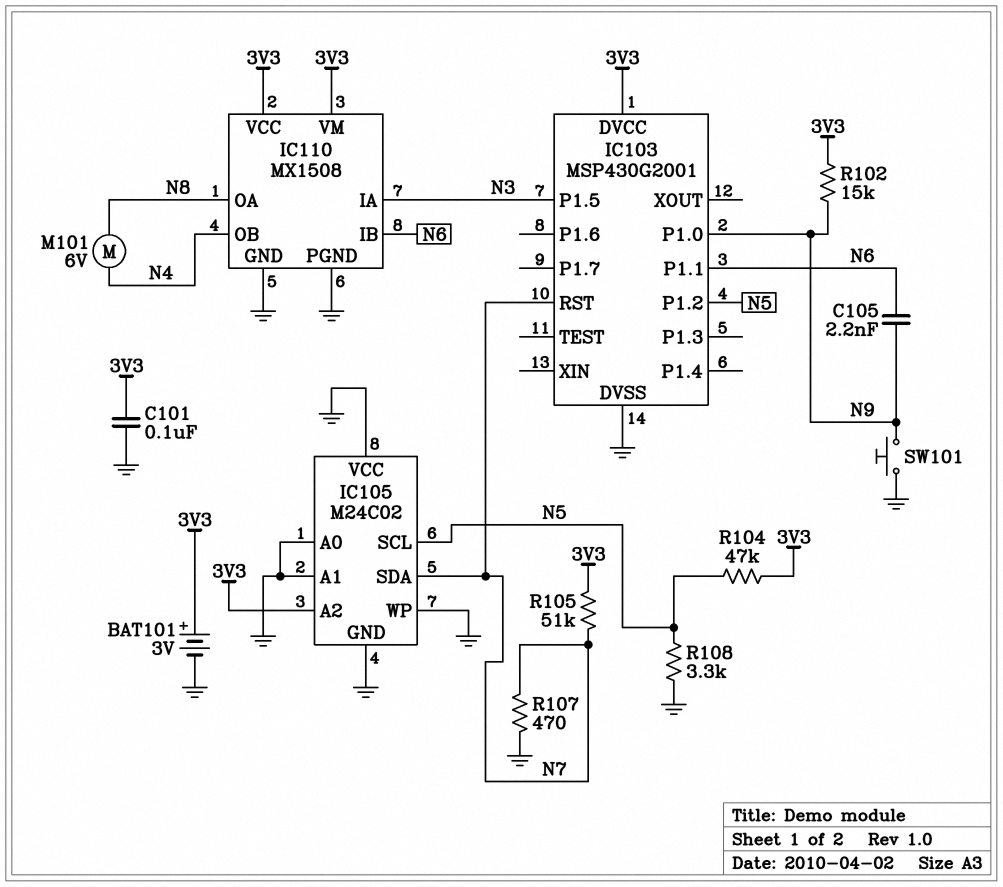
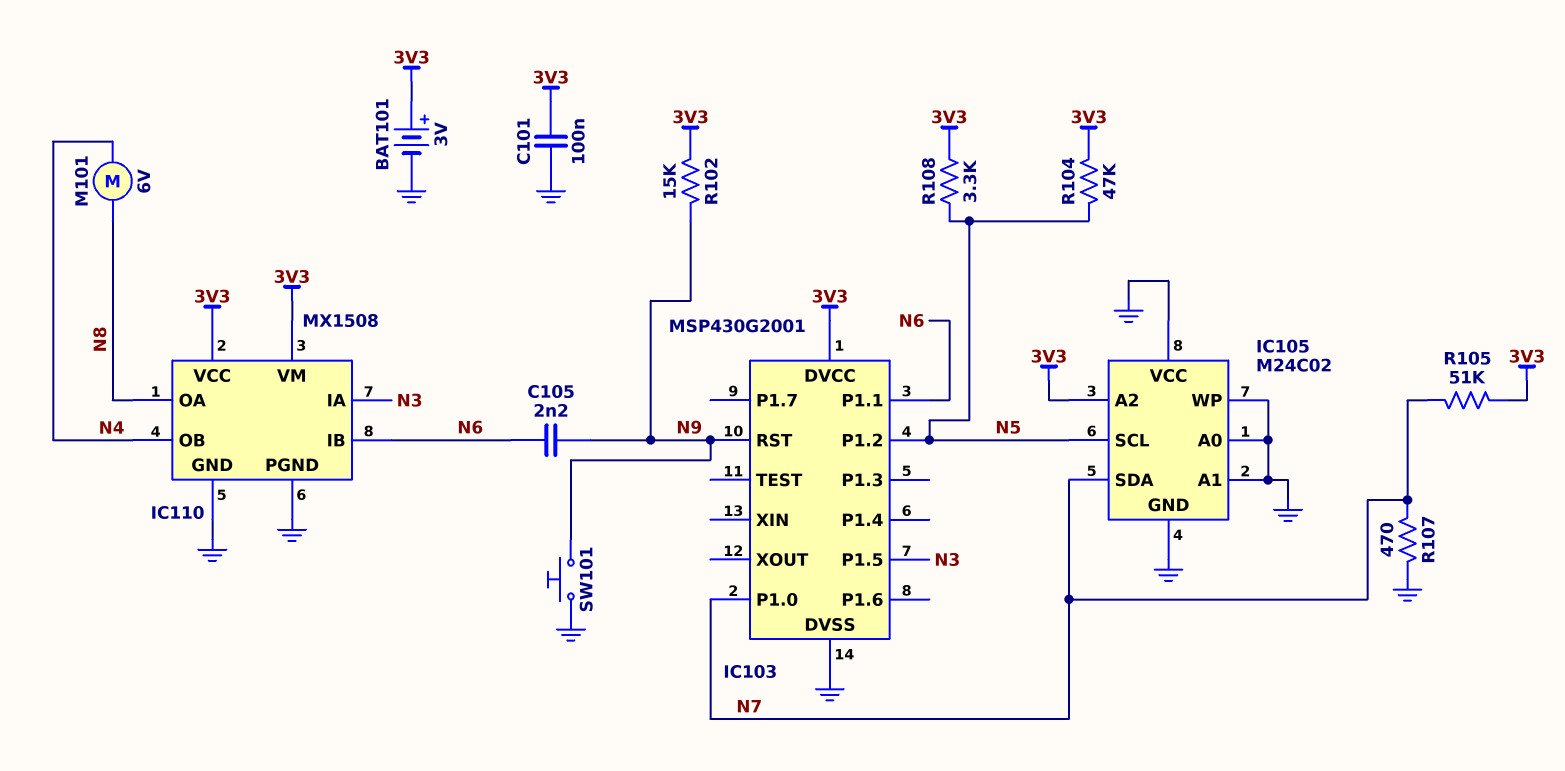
IC103 pin P1.0: N9 -> N7
IC103 pin RST: N7 -> N9
R108: 3.3k (GND, N5) -> 3.3k (3V3, N5)

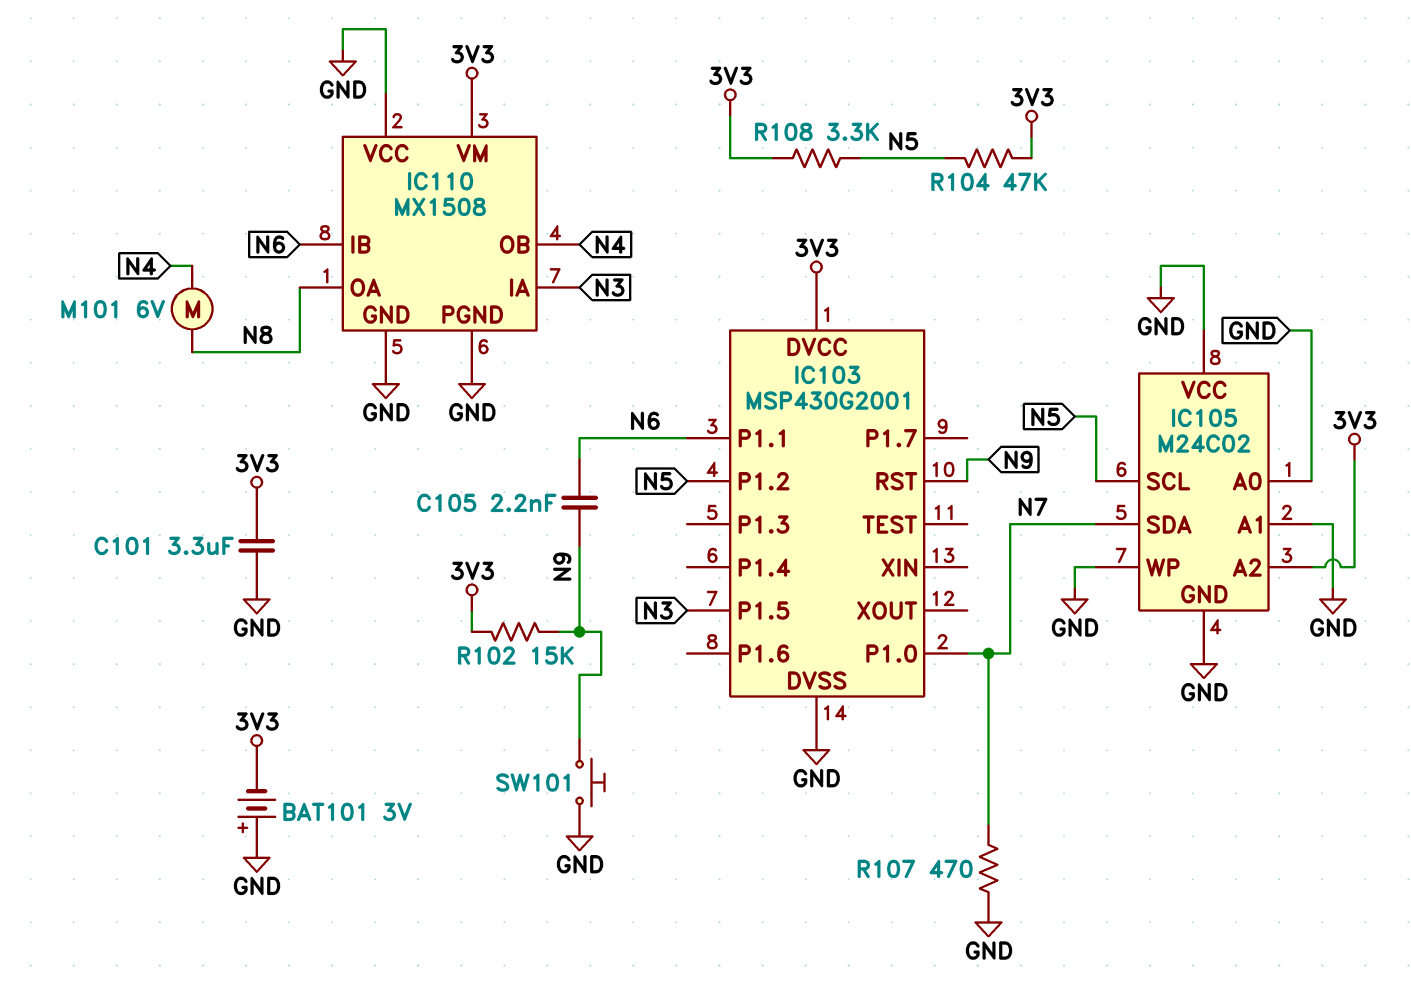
BAT101: 3V (plus 3V3, minus GND) -> 3V (plus GND, minus 3V3)
C101: 100nF (3V3, GND) -> 3.3uF (3V3, GND)
IC110 pin VCC: 3V3 -> GND
R105: 51k (3V3, N7) -> none

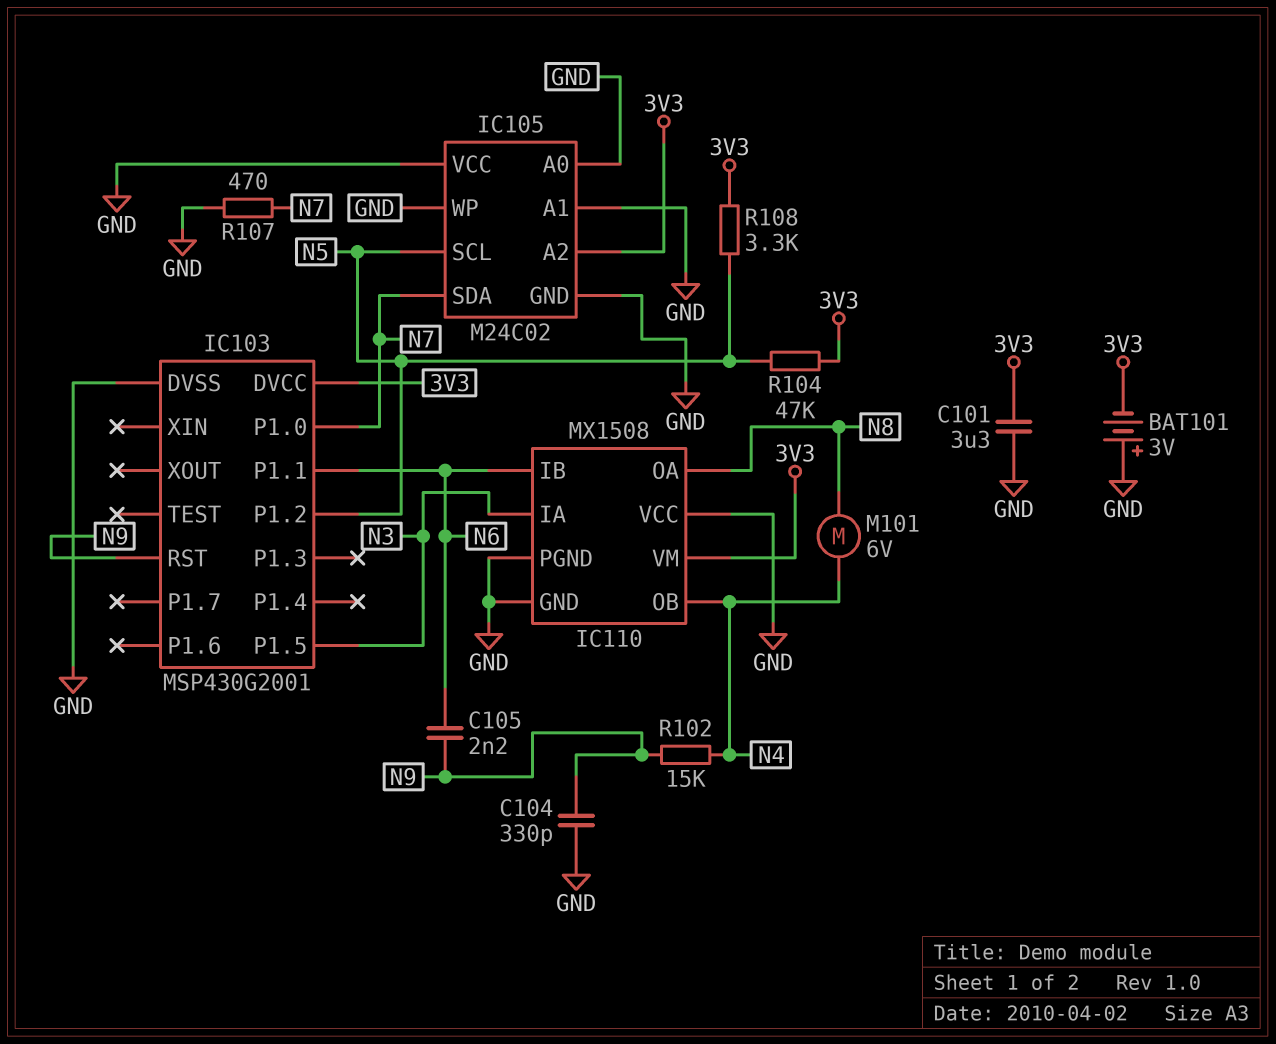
C104: none -> 330pF (GND, N9)
R102: 15k (3V3, N9) -> 15k (N4, N9)
SW101: button (GND, N9) -> none

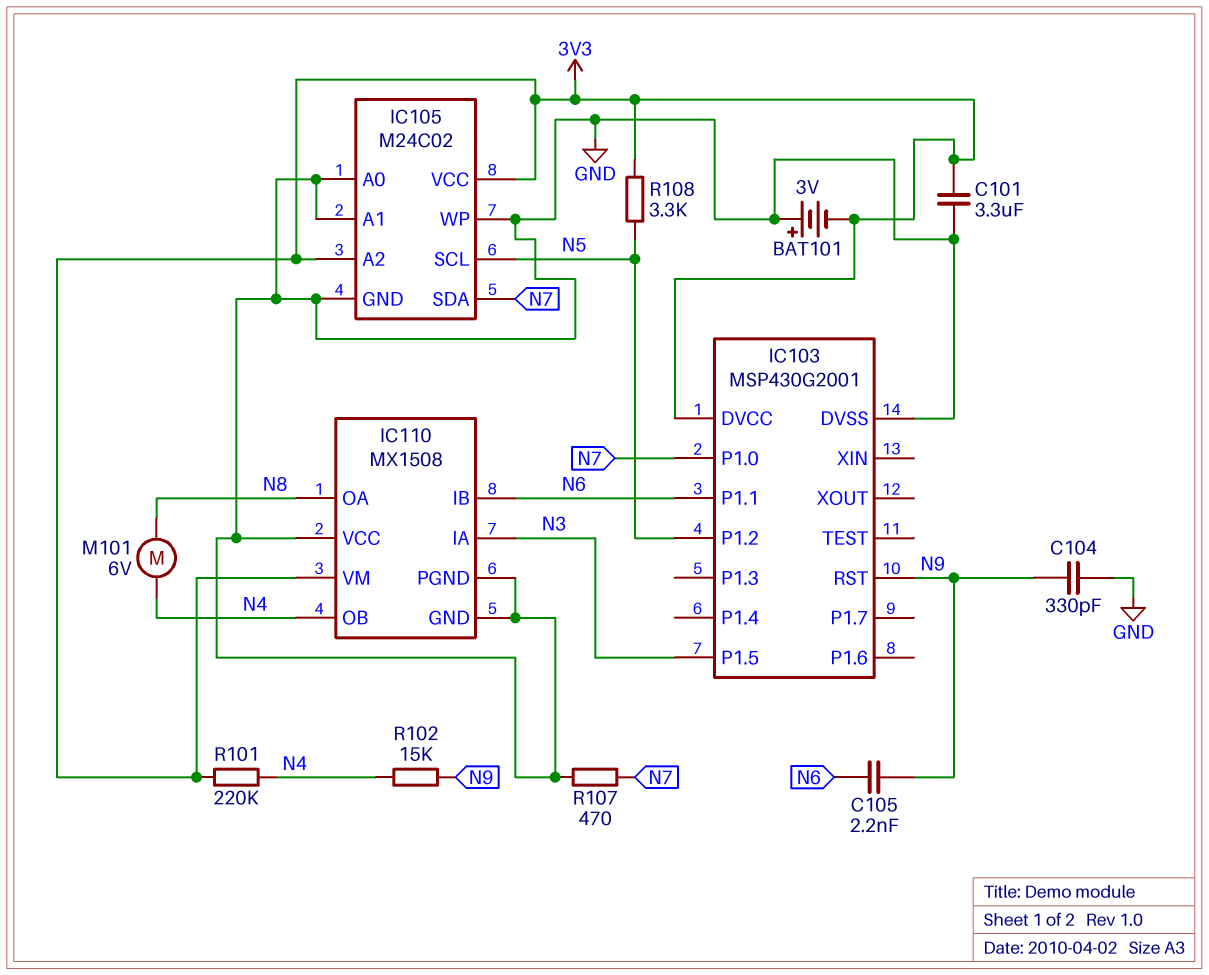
IC105 pin VCC: GND -> 3V3
R101: none -> 220k (3V3, N4)
R104: 47k (3V3, N5) -> none

